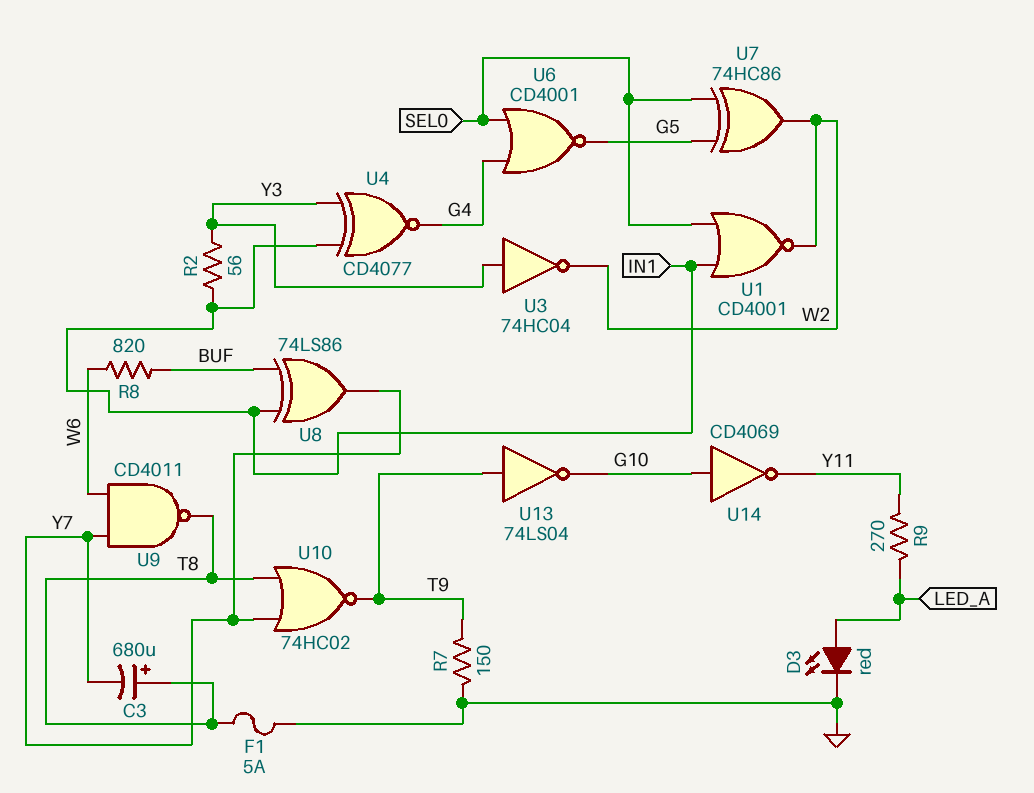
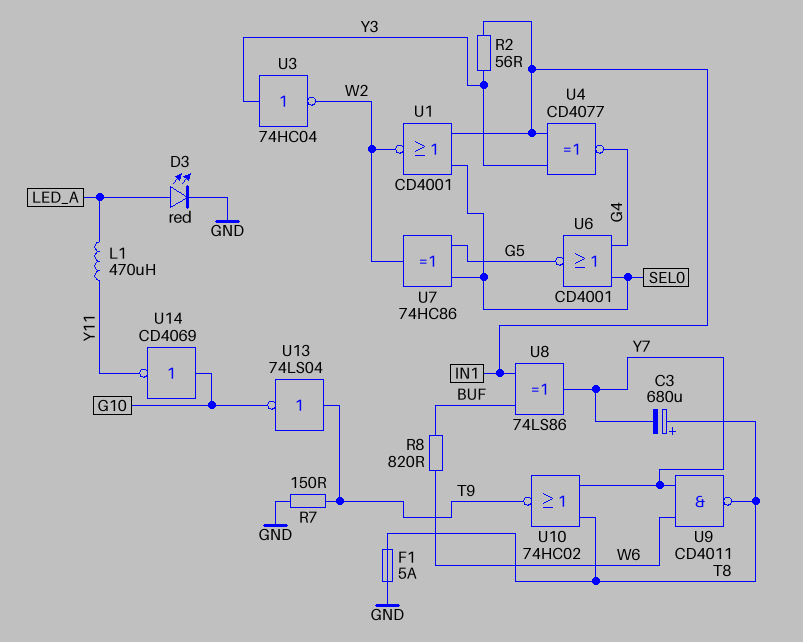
L1: none -> 470uH (LED_A, Y11)
R9: 270 (LED_A, Y11) -> none

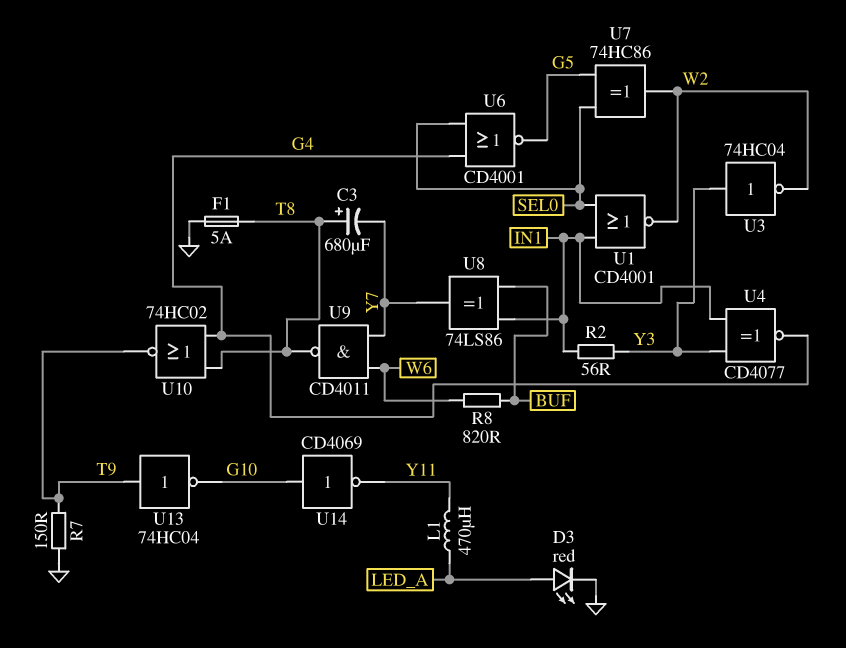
U10: NOR 74HC02 (in T8, in Y7, out T9) -> NOR 74HC02 (in G4, in T8, out T9)
U13: NOT 74LS04 (in T9, out G10) -> NOT 74HC04 (in T9, out G10)

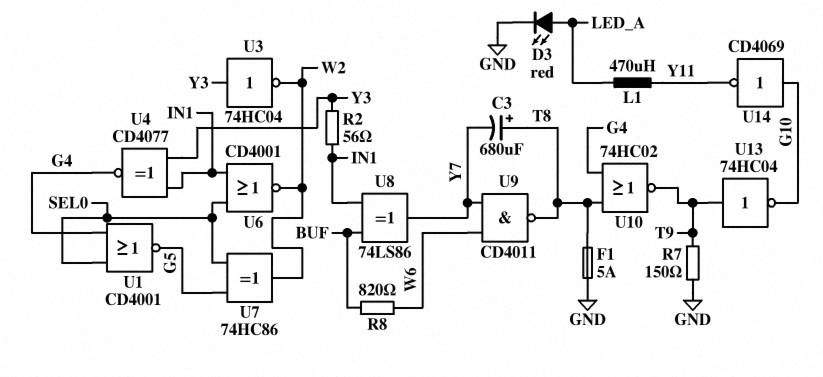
U1: NOR CD4001 (in IN1, in SEL0, out W2) -> NOR CD4001 (in G4, in SEL0, out G5)
U6: NOR CD4001 (in G4, in SEL0, out G5) -> NOR CD4001 (in IN1, in SEL0, out W2)

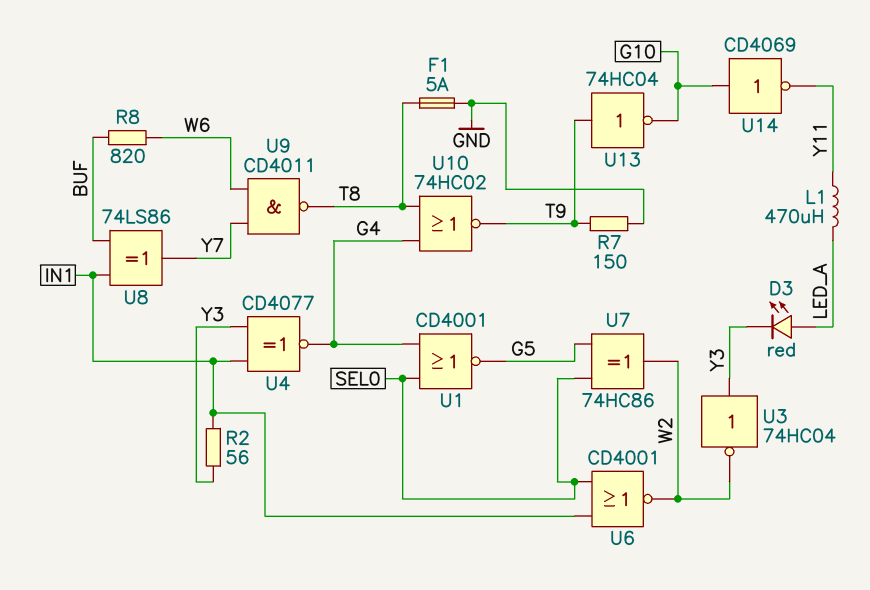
C3: 680uF (plus T8, minus Y7) -> none
D3: LED red (A LED_A, K GND) -> LED red (A LED_A, K Y3)

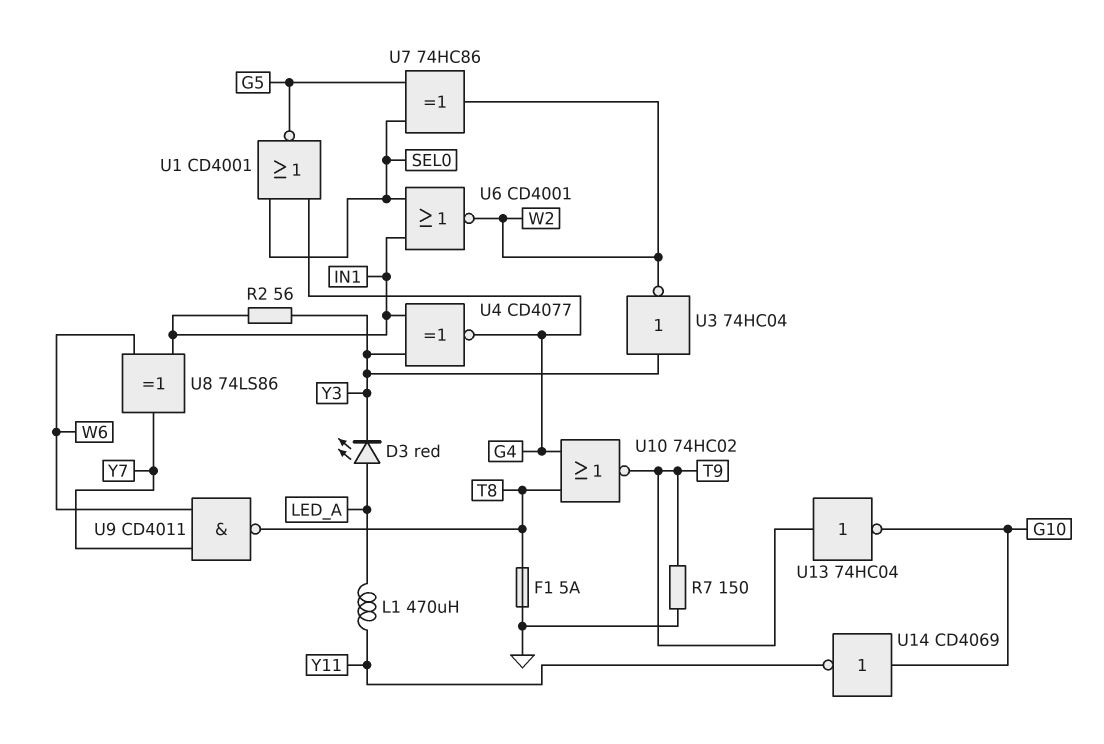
R8: 820 (BUF, W6) -> none
U8: XOR 74LS86 (in BUF, in IN1, out Y7) -> XOR 74LS86 (in IN1, in W6, out Y7)

